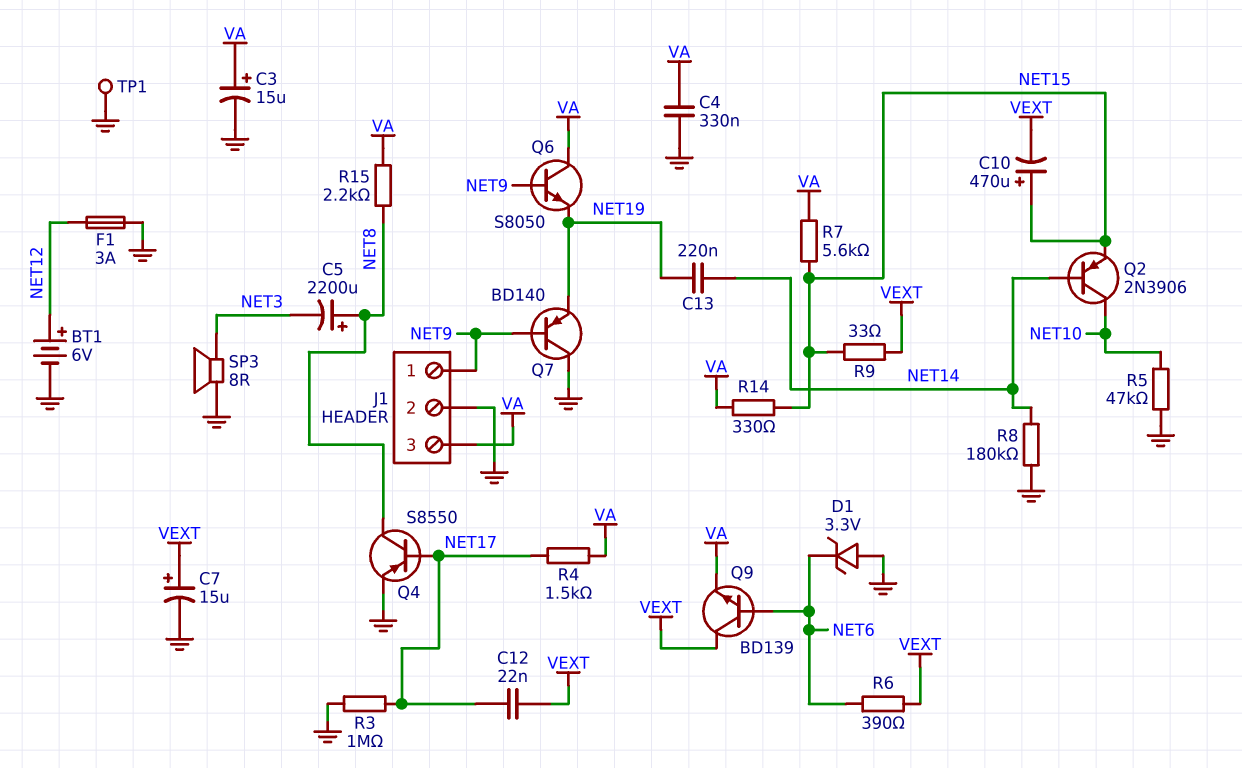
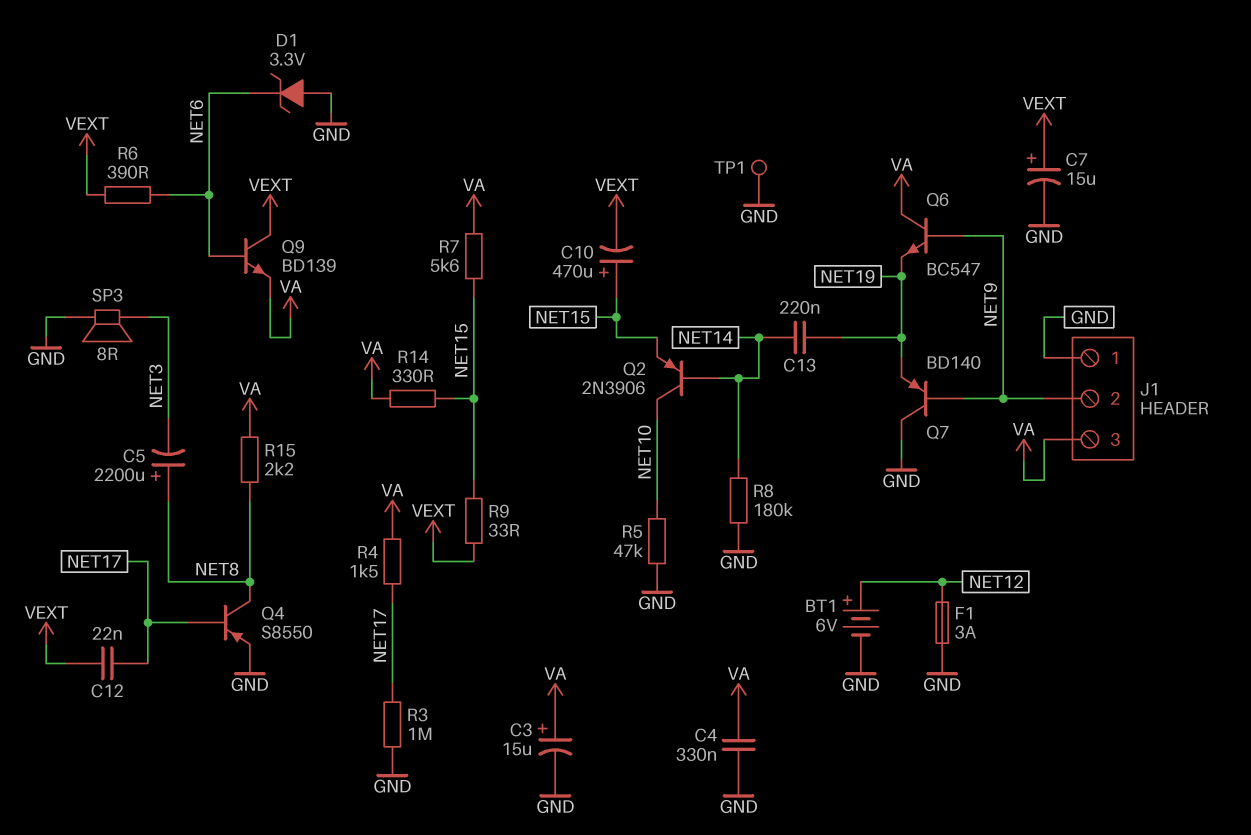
J1 pin 1: NET9 -> GND
J1 pin 2: GND -> NET9
Q6: NPN S8050 (B NET9, C VA, E NET19) -> NPN BC547 (B NET9, C VA, E NET19)

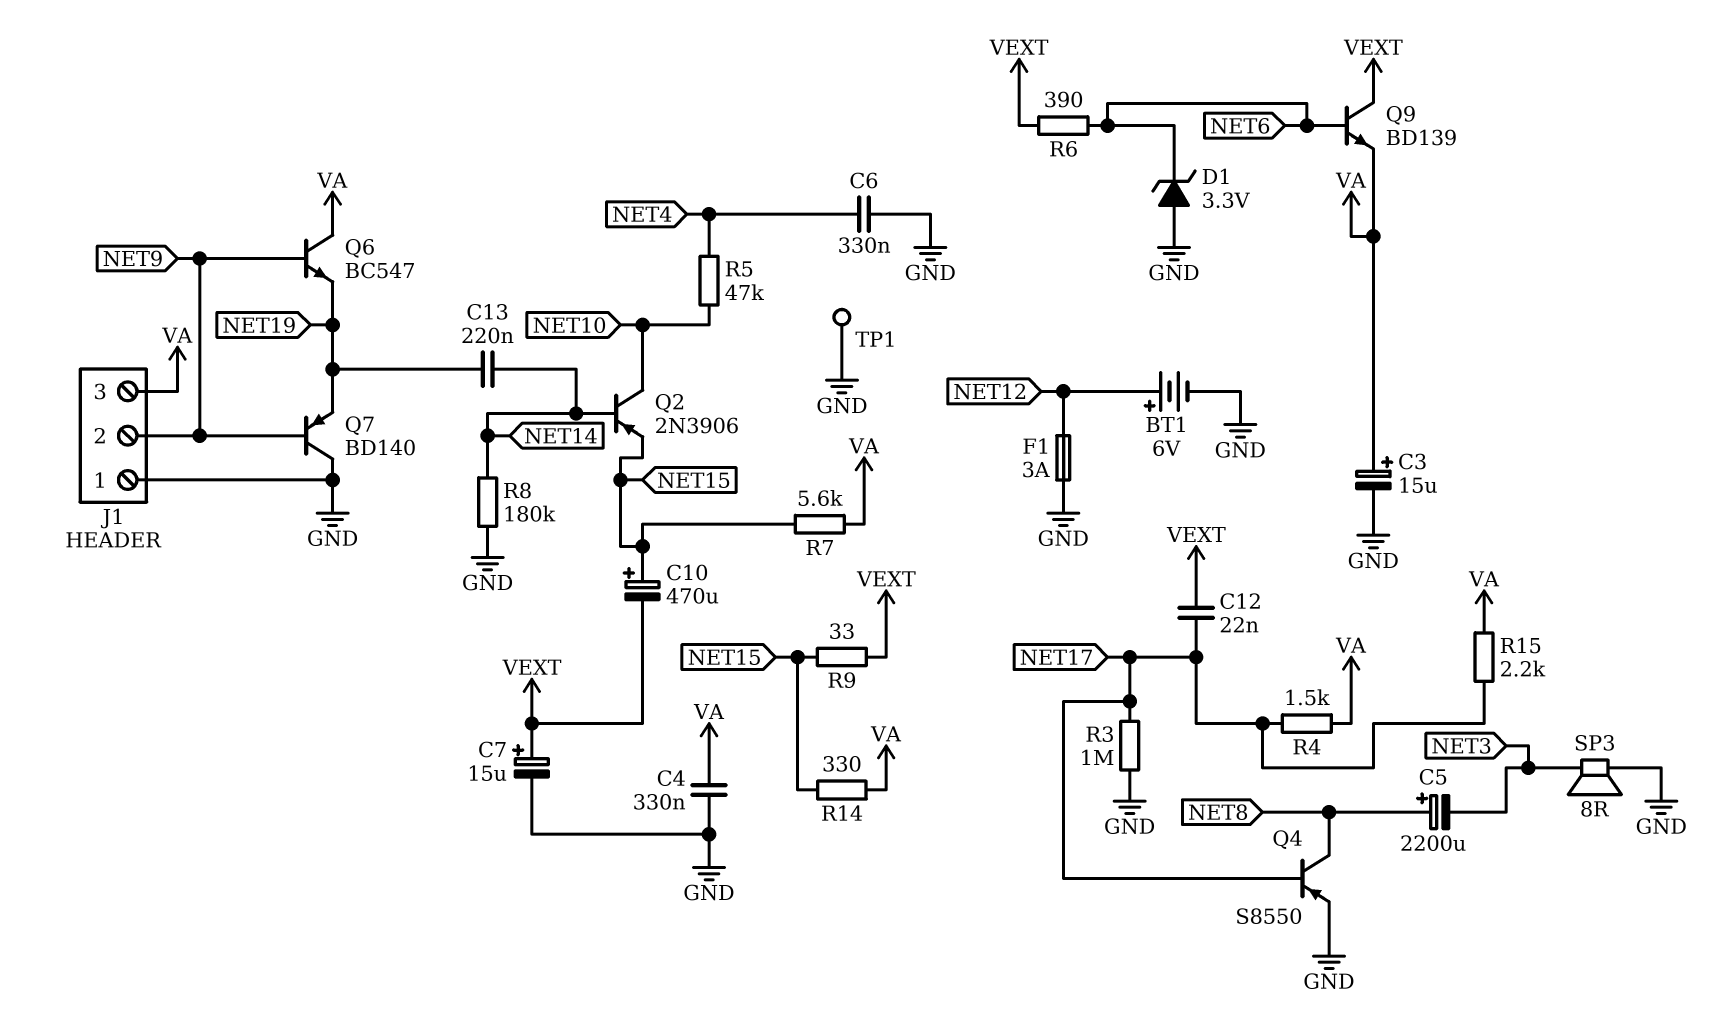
C6: none -> 330nF (GND, NET4)
R5: 47k (GND, NET10) -> 47k (NET4, NET10)
R15: 2.2k (NET8, VA) -> 2.2k (NET17, VA)

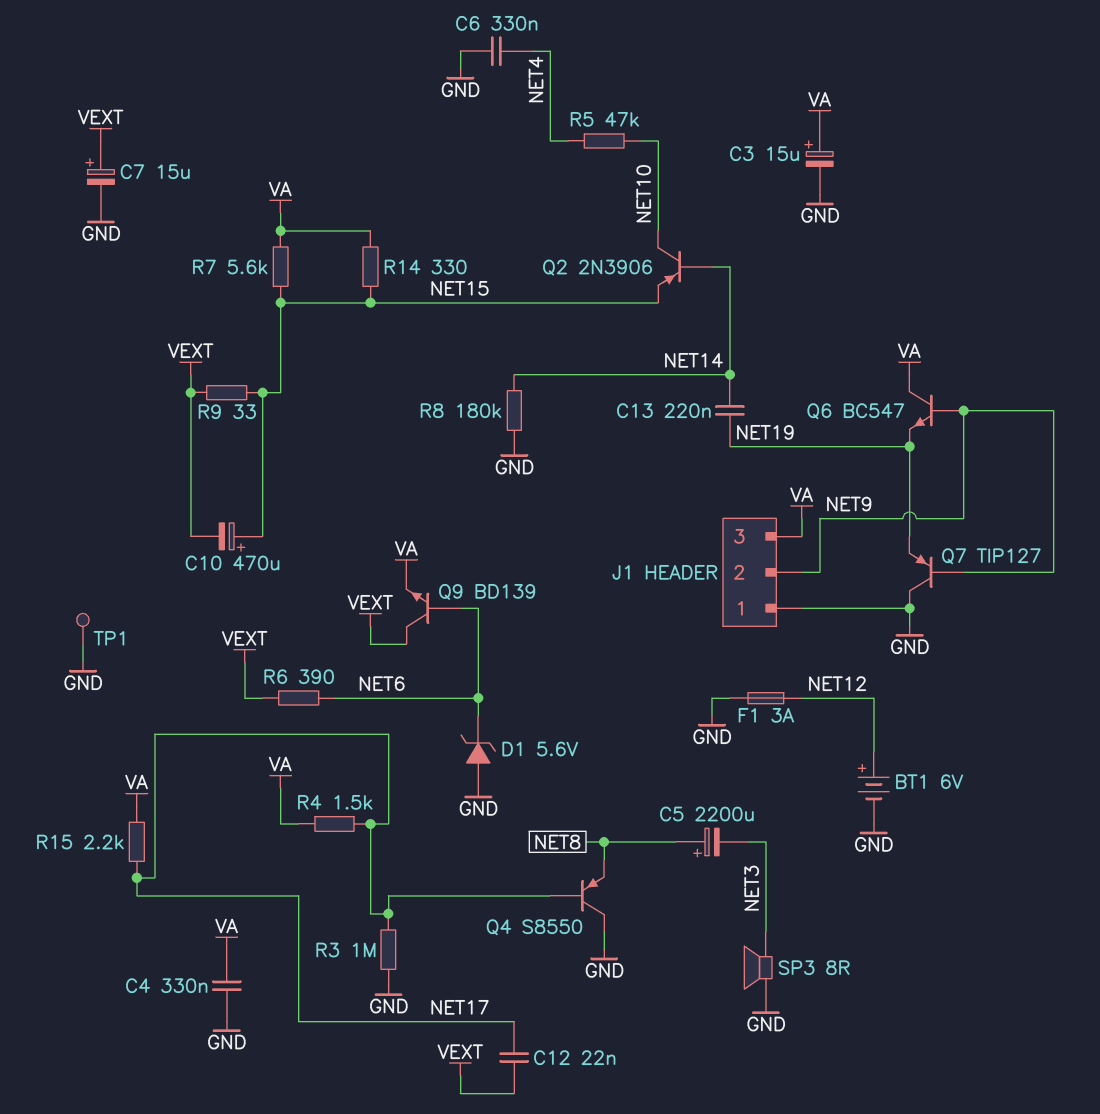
D1: zener 3.3V (A GND, K NET6) -> zener 5.6V (A GND, K NET6)
Q4: PNP S8550 (B NET17, C NET8, E GND) -> PNP S8550 (B NET17, C GND, E NET8)
Q7: PNP BD140 (B NET9, C GND, E NET19) -> PNP TIP127 (B NET9, C GND, E NET19)

